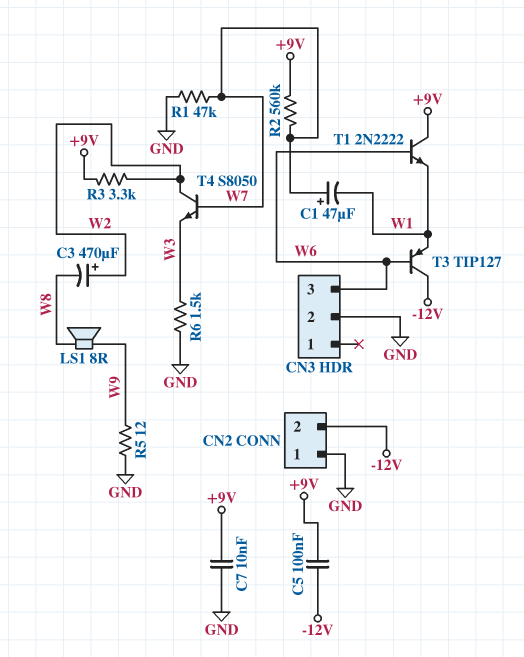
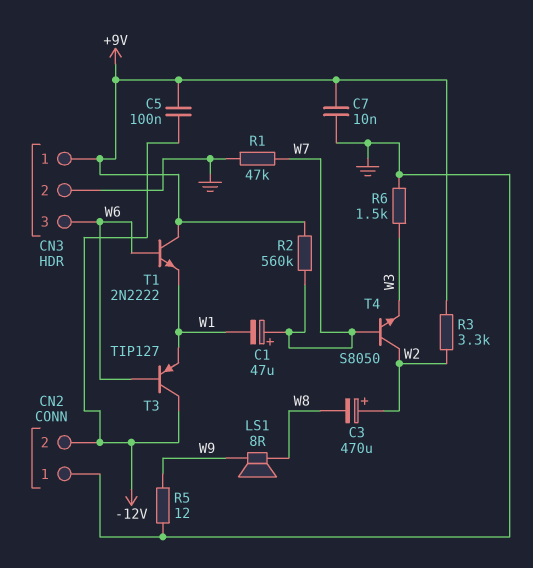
CN3 pin 1: none -> +9V

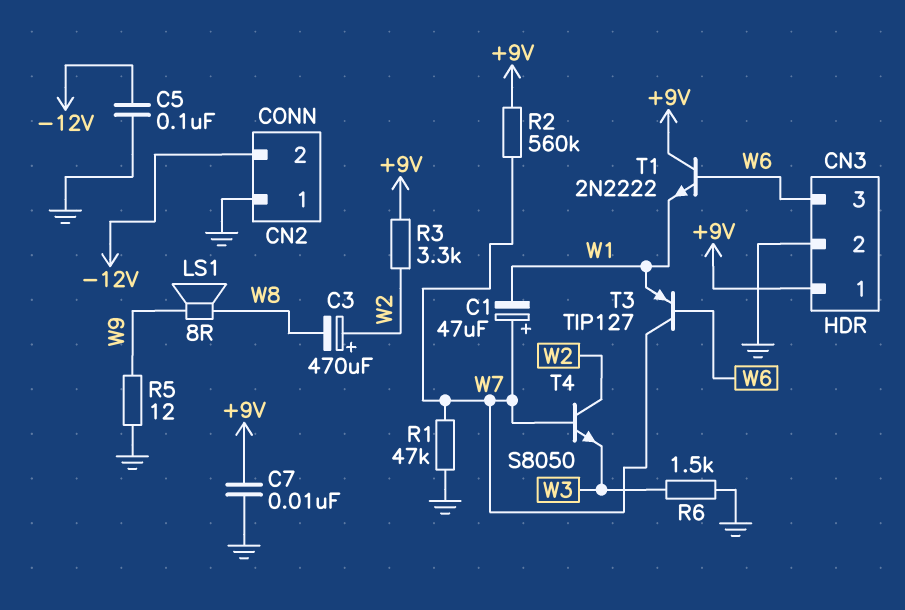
C5: 100nF (+9V, -12V) -> 100nF (-12V, GND)
T3: PNP TIP127 (B W6, C -12V, E W1) -> PNP TIP127 (B W6, C W7, E W1)

